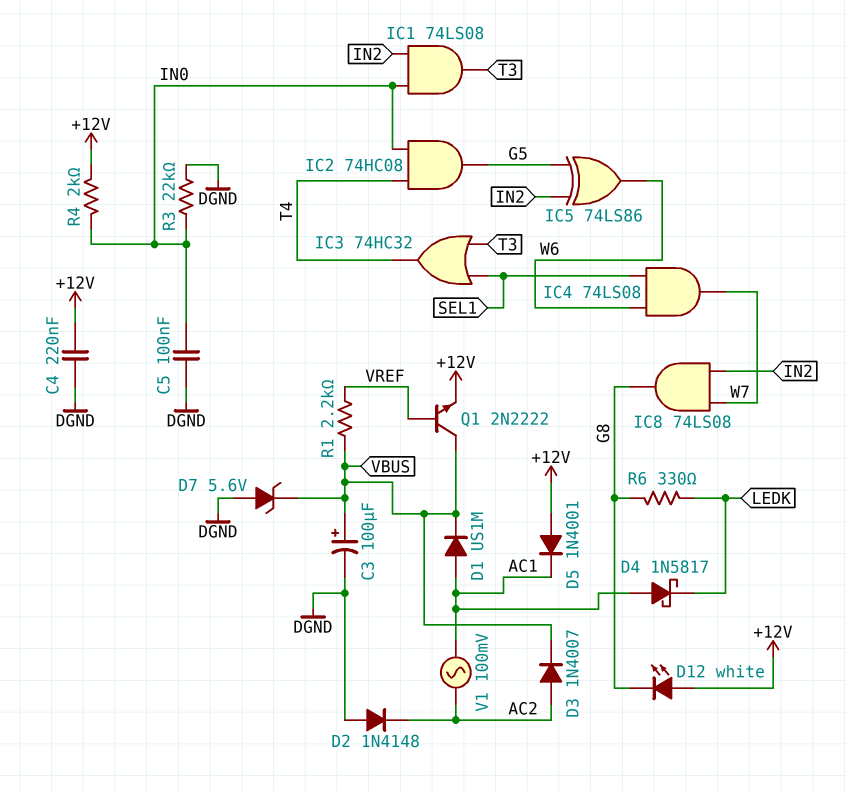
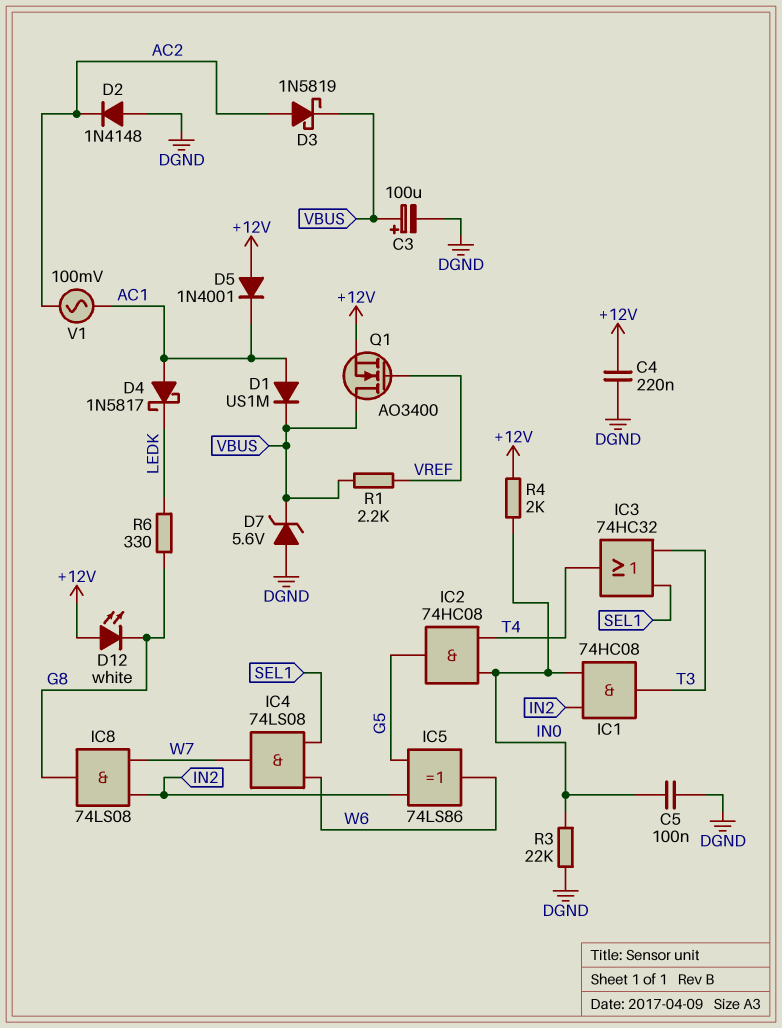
D3: diode 1N4007 (A AC2, K VBUS) -> schottky 1N5819 (A AC2, K VBUS)
IC1: AND 74LS08 (in IN0, in IN2, out T3) -> AND 74HC08 (in IN0, in IN2, out T3)
Q1: NPN 2N2222 (B VREF, C VBUS, E +12V) -> NMOS AO3400 (G VREF, D VBUS, S +12V)

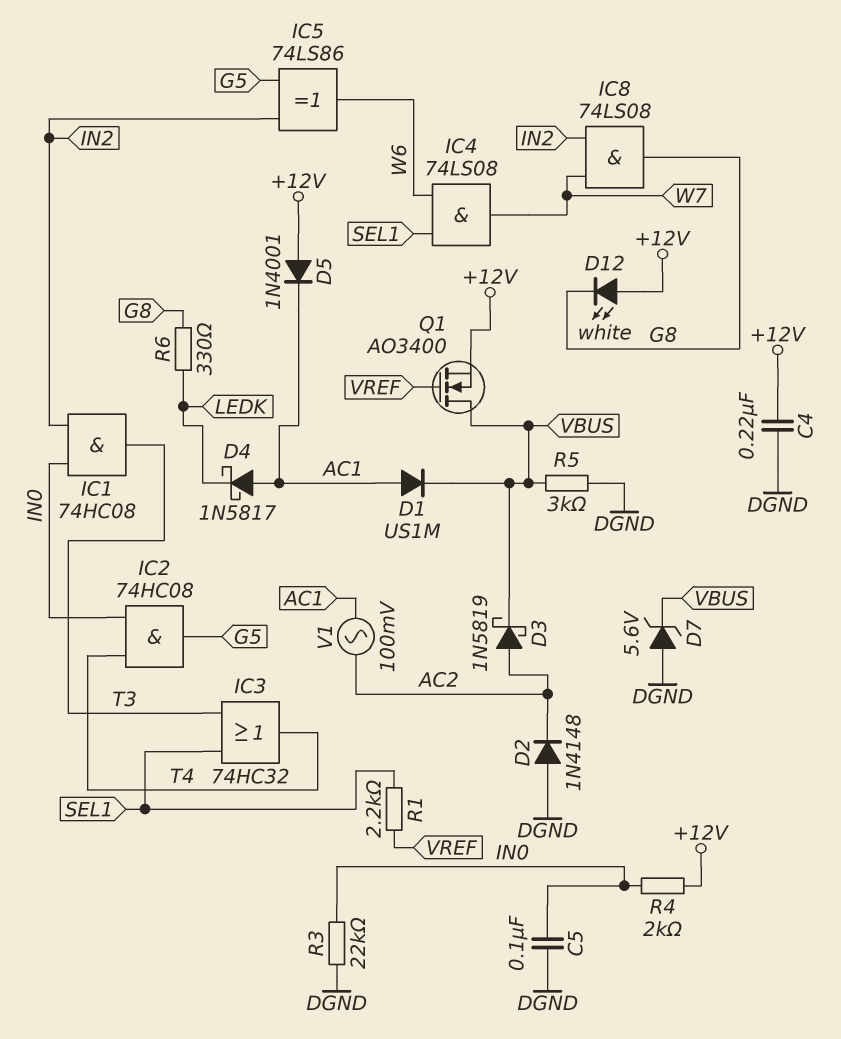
C3: 100uF (plus VBUS, minus DGND) -> none
R1: 2.2k (VBUS, VREF) -> 2.2k (SEL1, VREF)
R5: none -> 3k (DGND, VBUS)

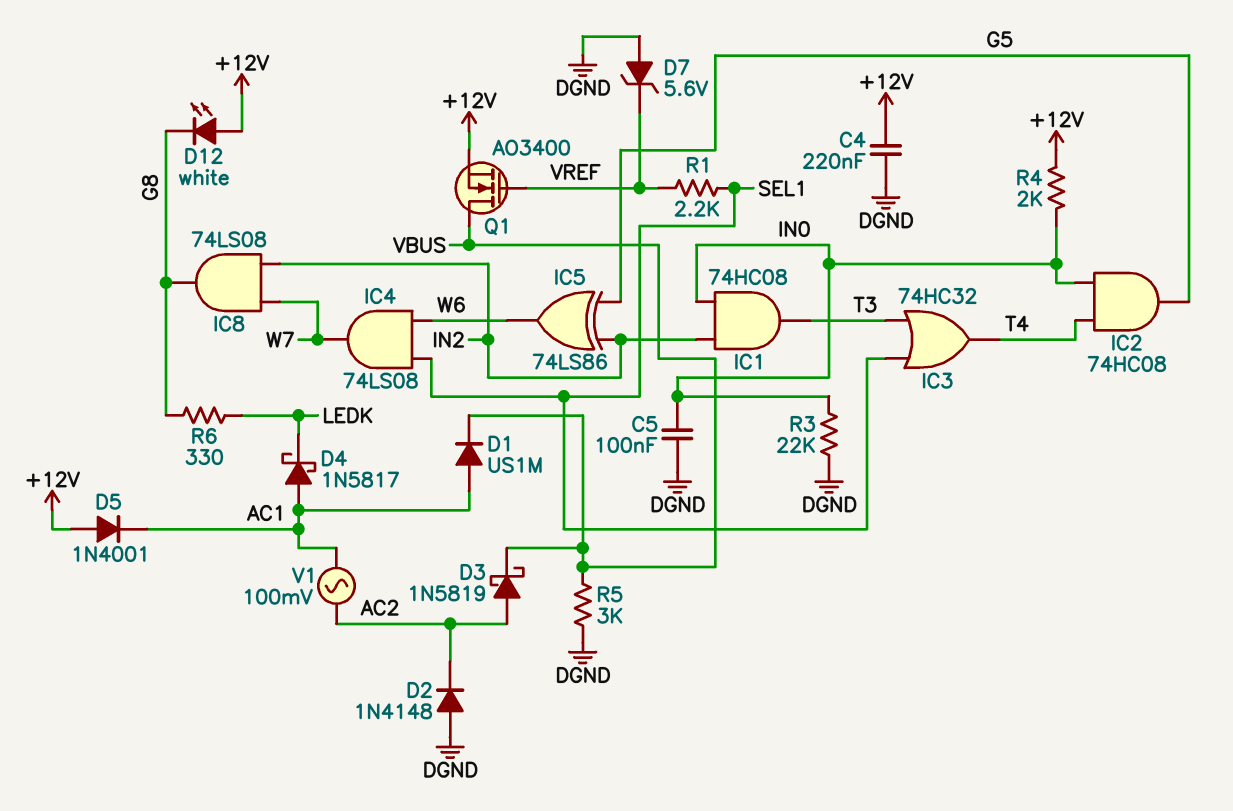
D7: zener 5.6V (A DGND, K VBUS) -> zener 5.6V (A DGND, K VREF)

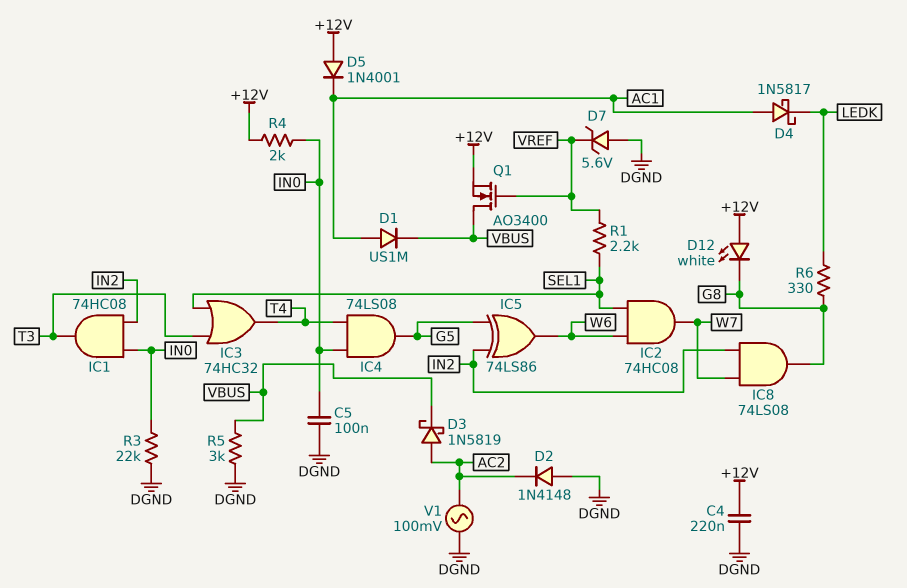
IC2: AND 74HC08 (in IN0, in T4, out G5) -> AND 74HC08 (in SEL1, in W6, out W7)
IC4: AND 74LS08 (in SEL1, in W6, out W7) -> AND 74LS08 (in IN0, in T4, out G5)
V1: AC 100mV (AC1, AC2) -> AC 100mV (AC2, DGND)

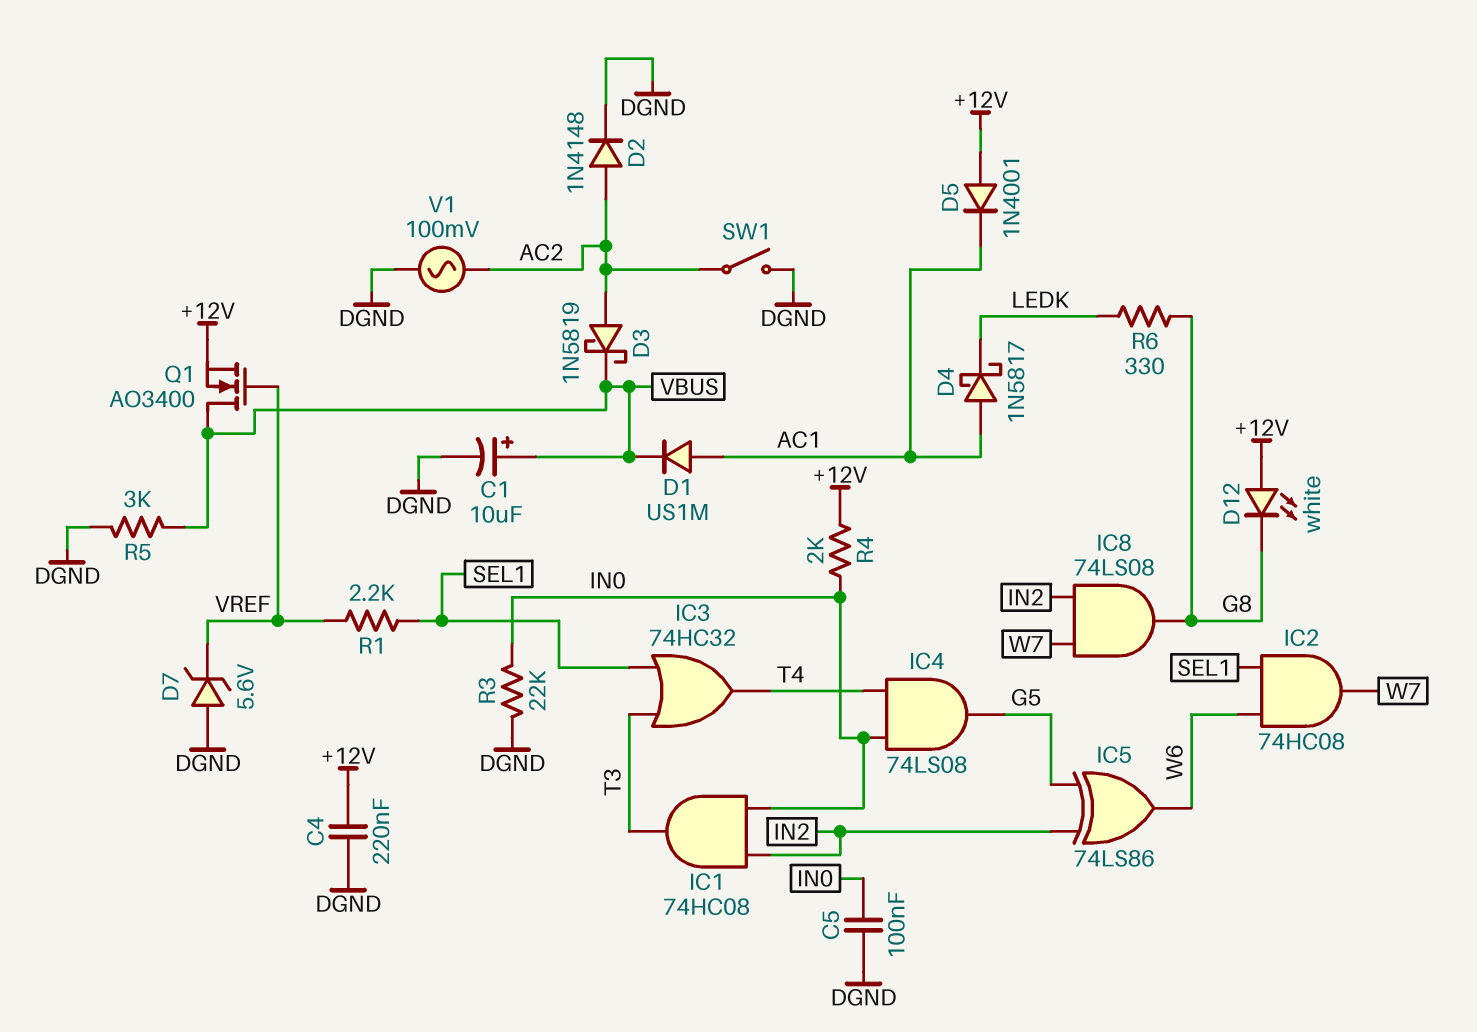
C1: none -> 10uF (plus VBUS, minus DGND)
D2: diode 1N4148 (A DGND, K AC2) -> diode 1N4148 (A AC2, K DGND)
SW1: none -> switch (AC2, DGND)

